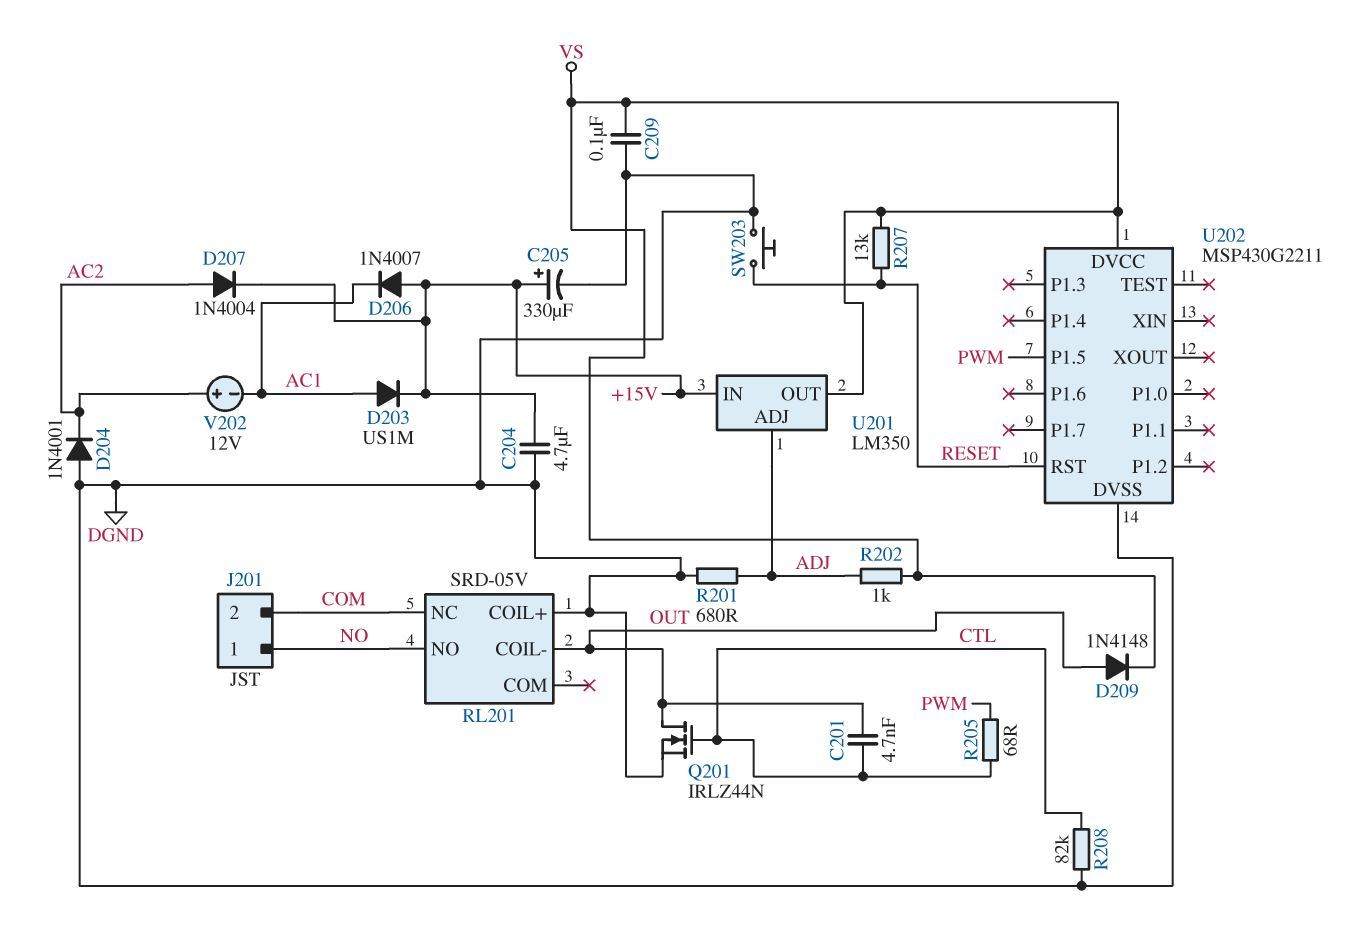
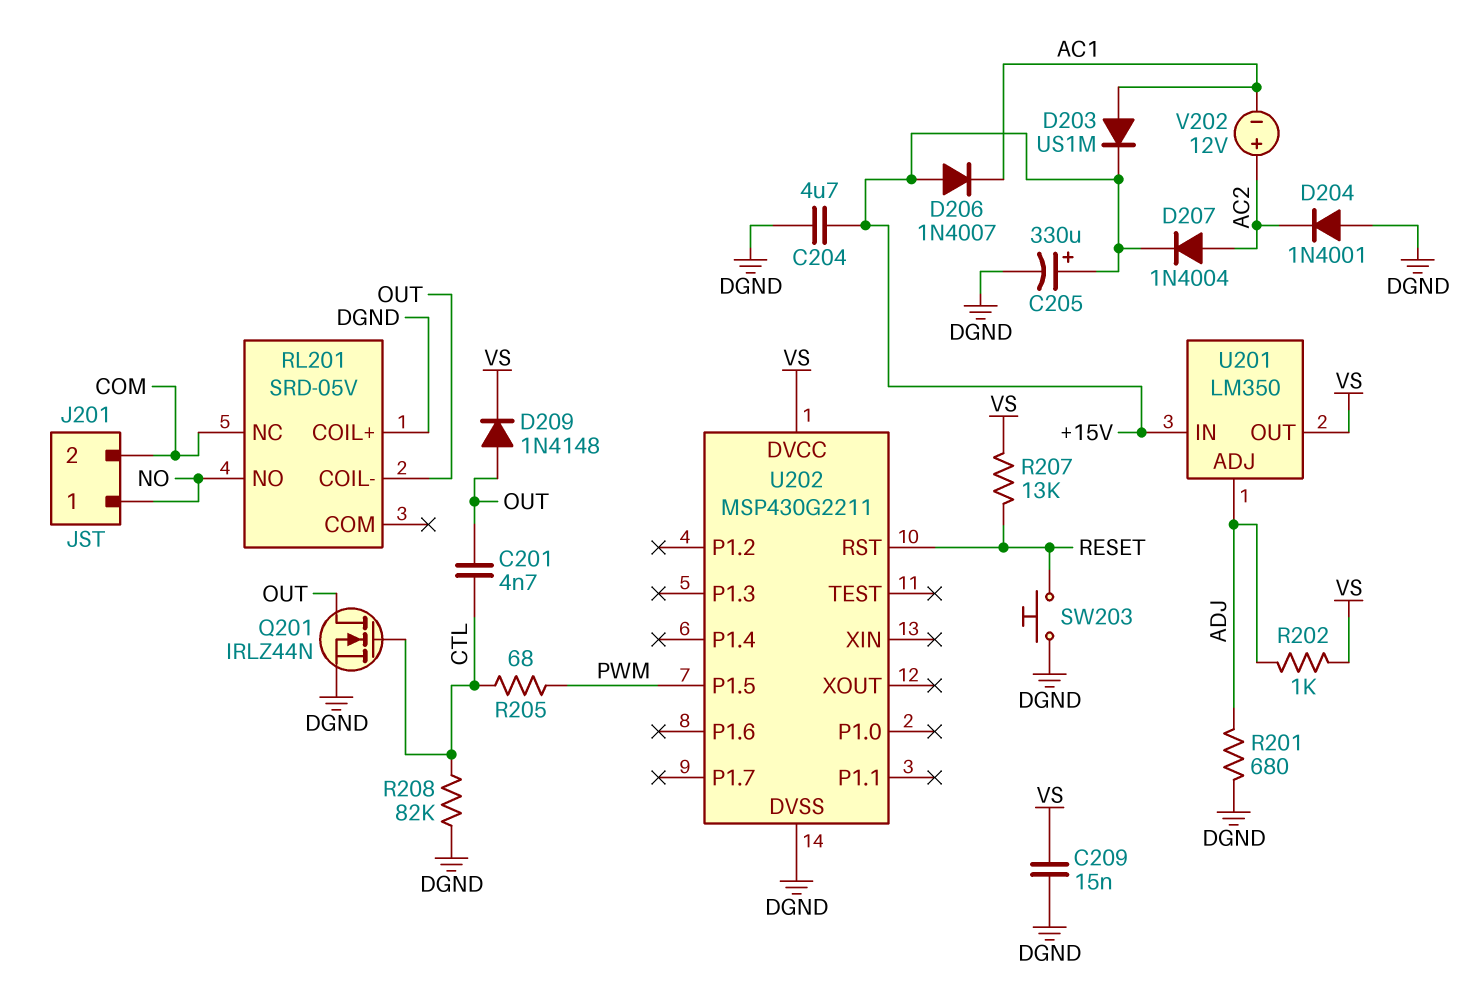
C209: 100nF (DGND, VS) -> 15nF (DGND, VS)

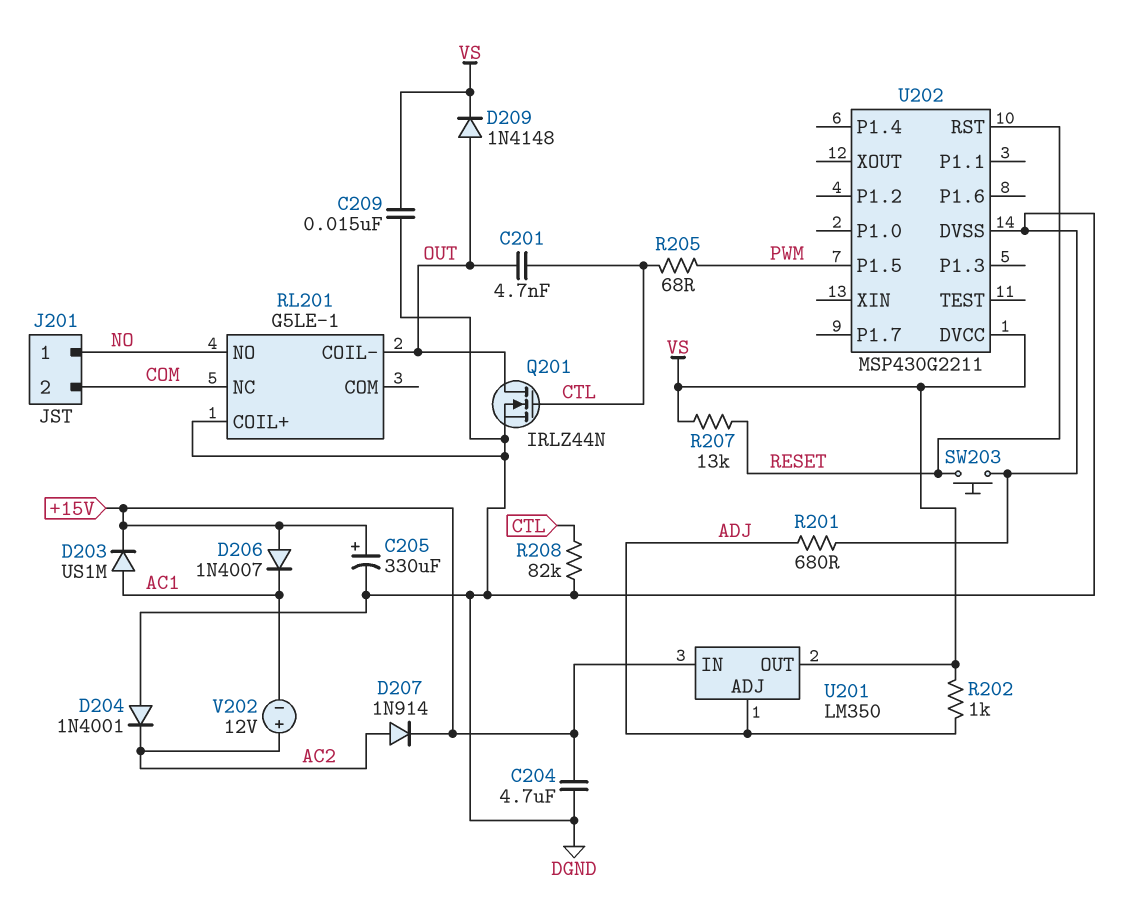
D207: diode 1N4004 (A AC2, K +15V) -> diode 1N914 (A AC2, K +15V)
RL201: SRD-05V -> G5LE-1

